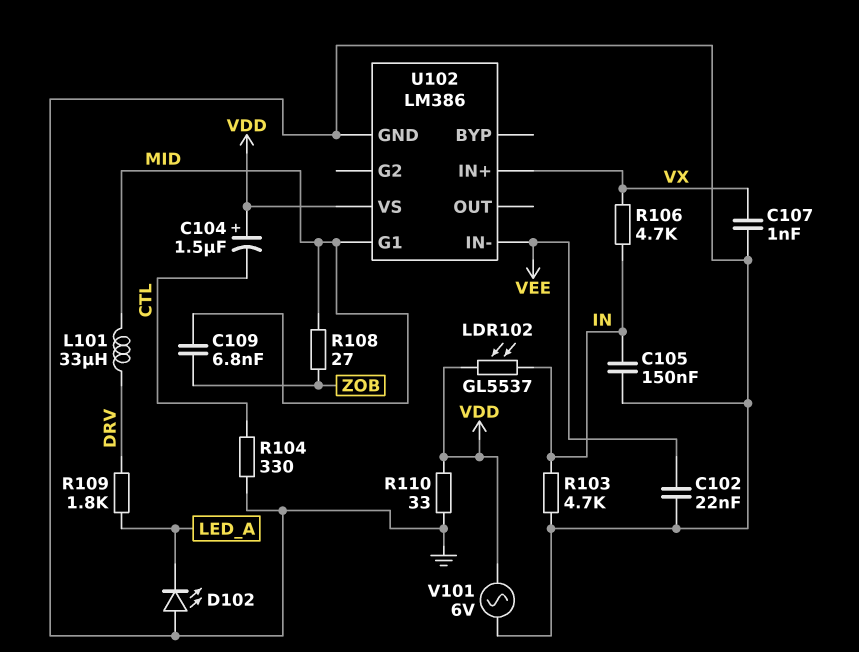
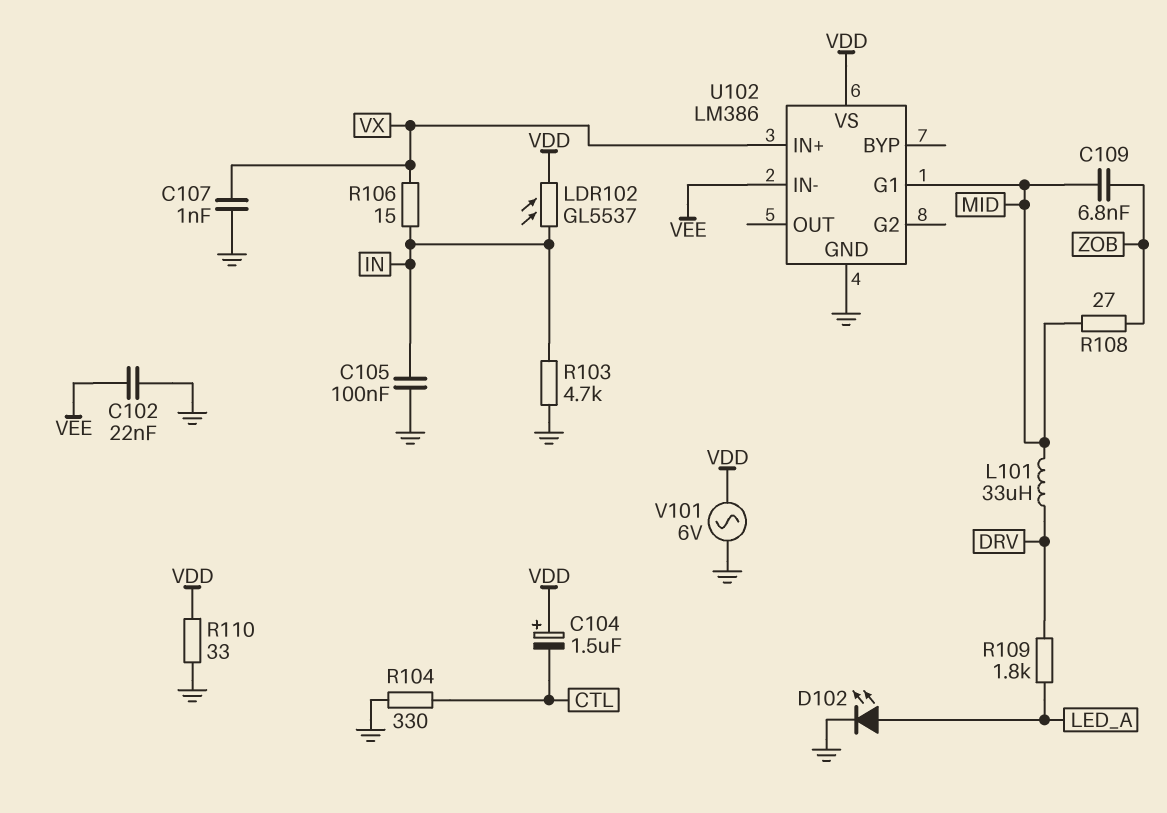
C105: 150nF (GND, IN) -> 100nF (GND, IN)
D102: LED (A GND, K LED_A) -> LED (A LED_A, K GND)
R106: 4.7k (IN, VX) -> 15 (IN, VX)

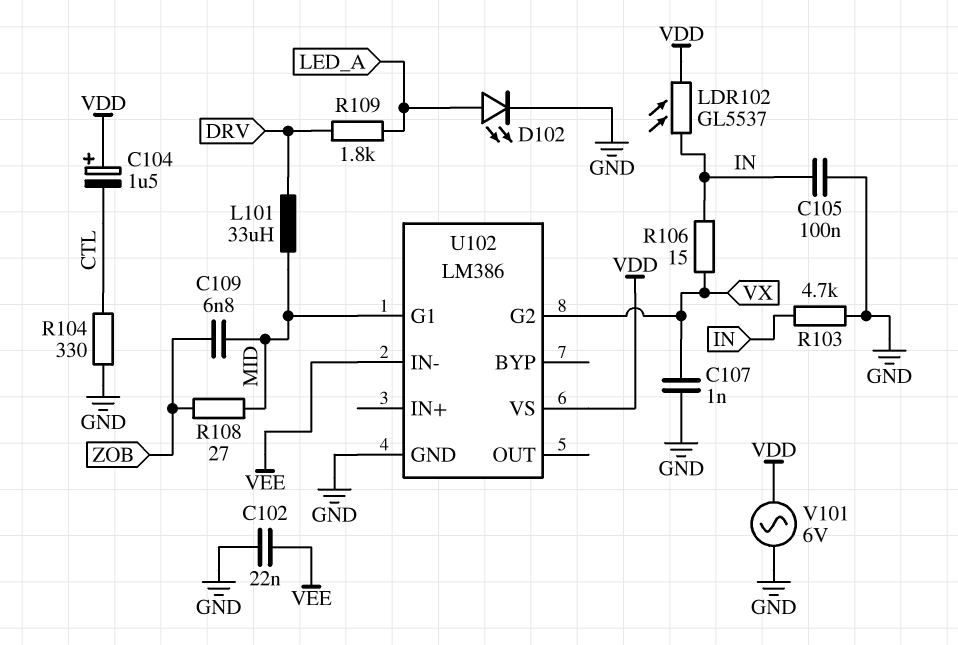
R110: 33 (GND, VDD) -> none
U102 pin G2: none -> VX
U102 pin IN+: VX -> none

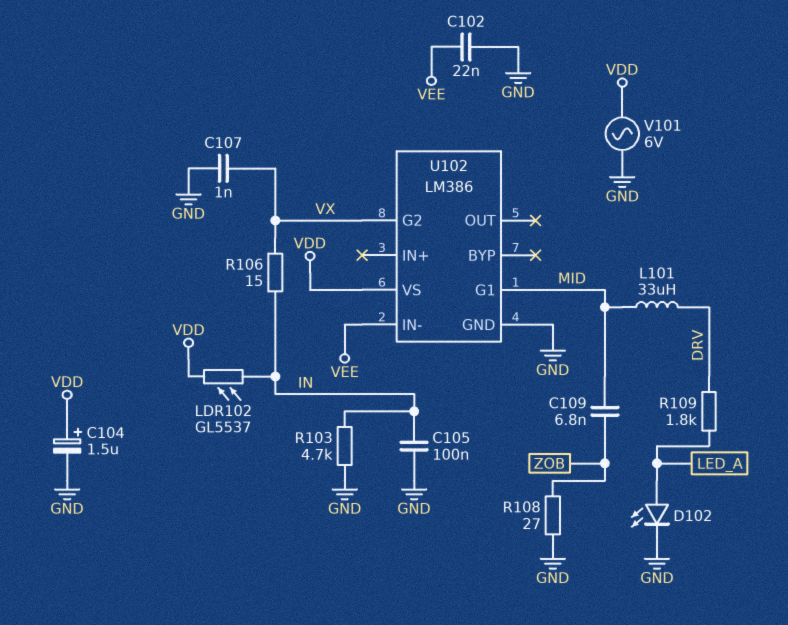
C104: 1.5uF (plus VDD, minus CTL) -> 1.5uF (plus VDD, minus GND)
R104: 330 (CTL, GND) -> none
R108: 27 (MID, ZOB) -> 27 (GND, ZOB)

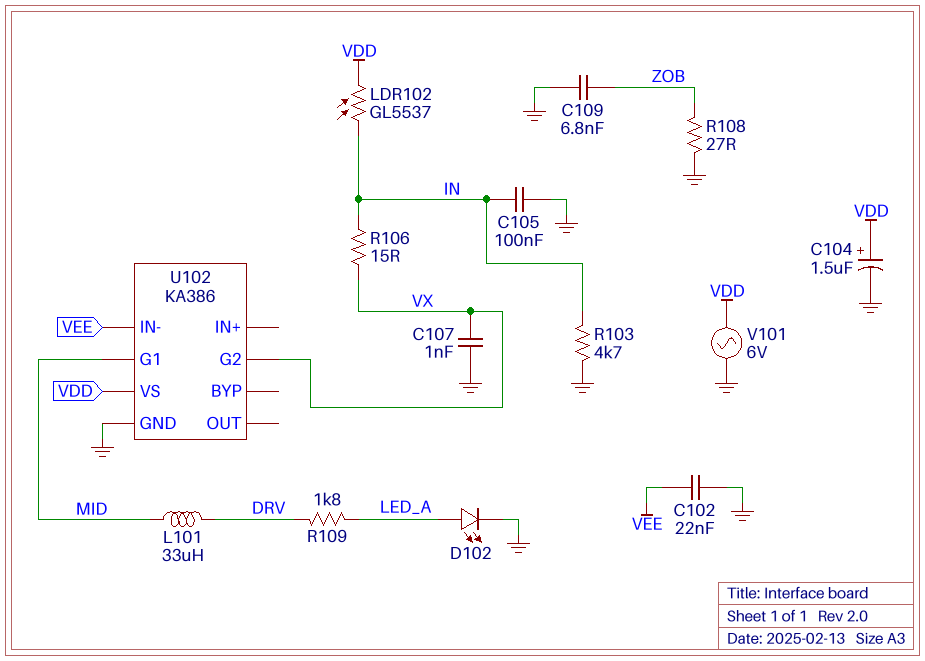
C109: 6.8nF (MID, ZOB) -> 6.8nF (GND, ZOB)
U102: LM386 -> KA386

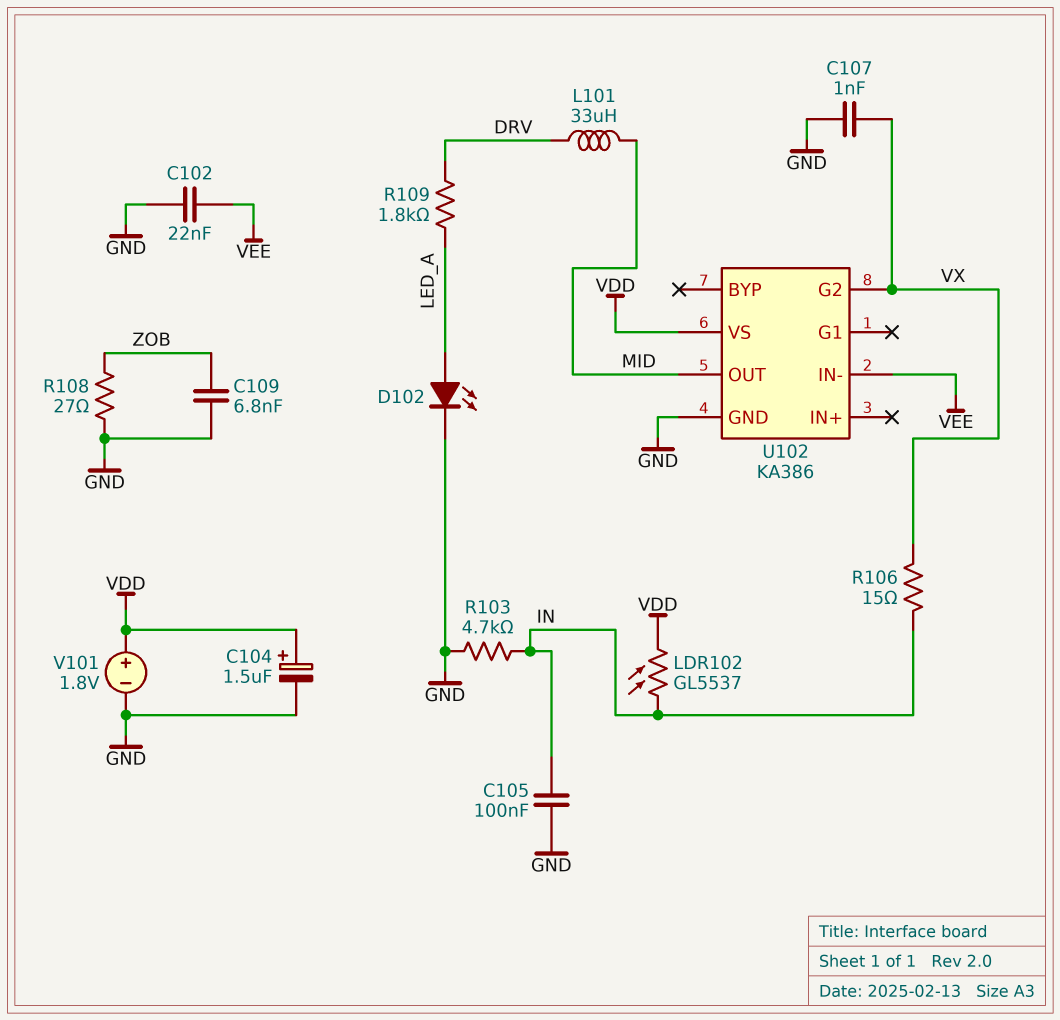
U102 pin G1: MID -> none
U102 pin OUT: none -> MID
V101: AC 6V (GND, VDD) -> 1.8V (plus VDD, minus GND)

